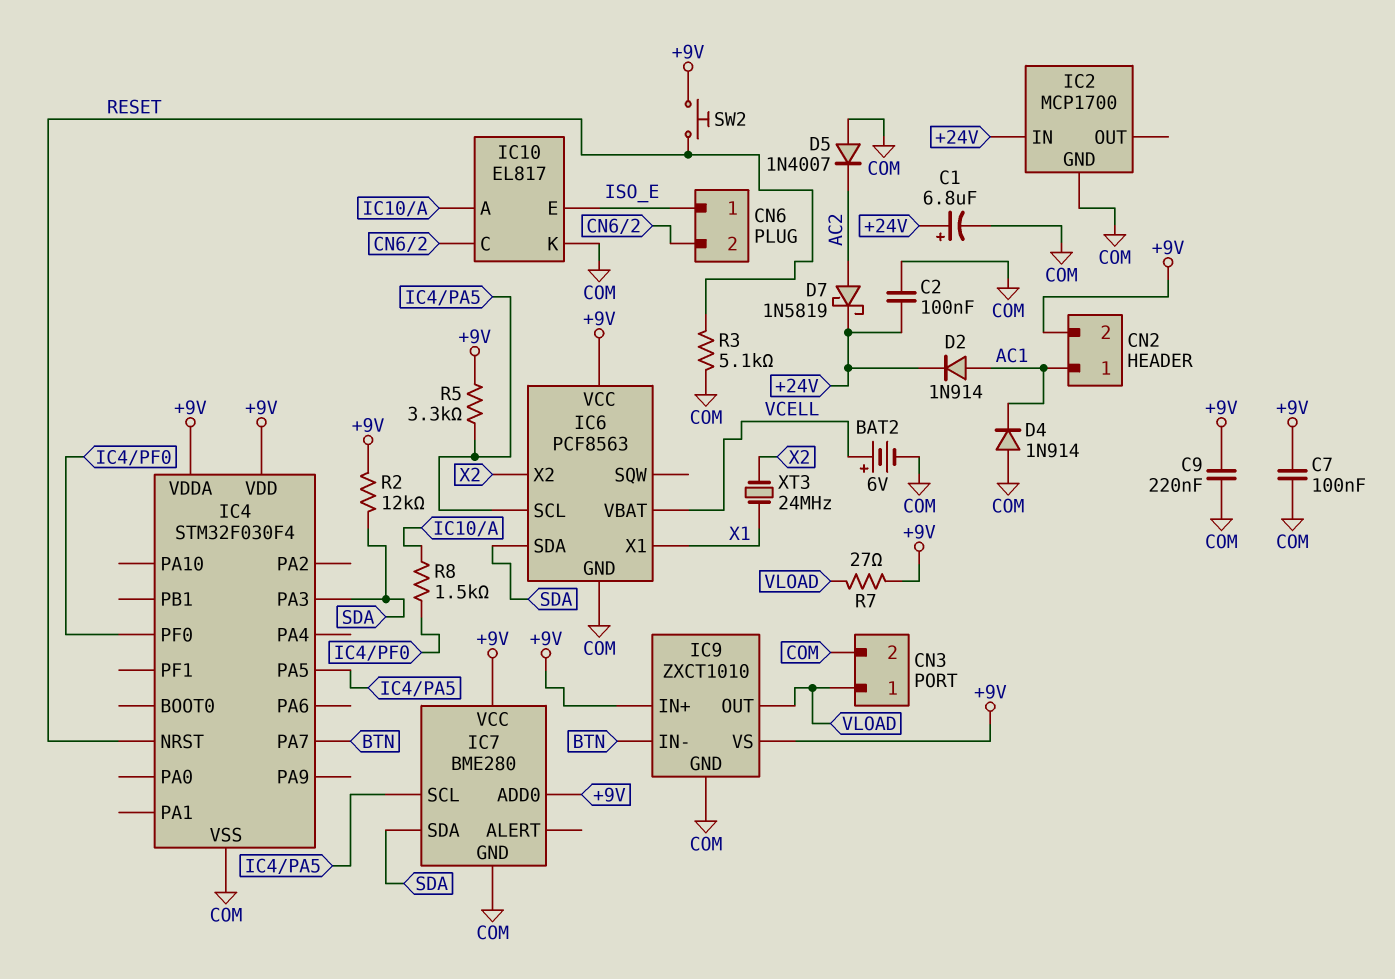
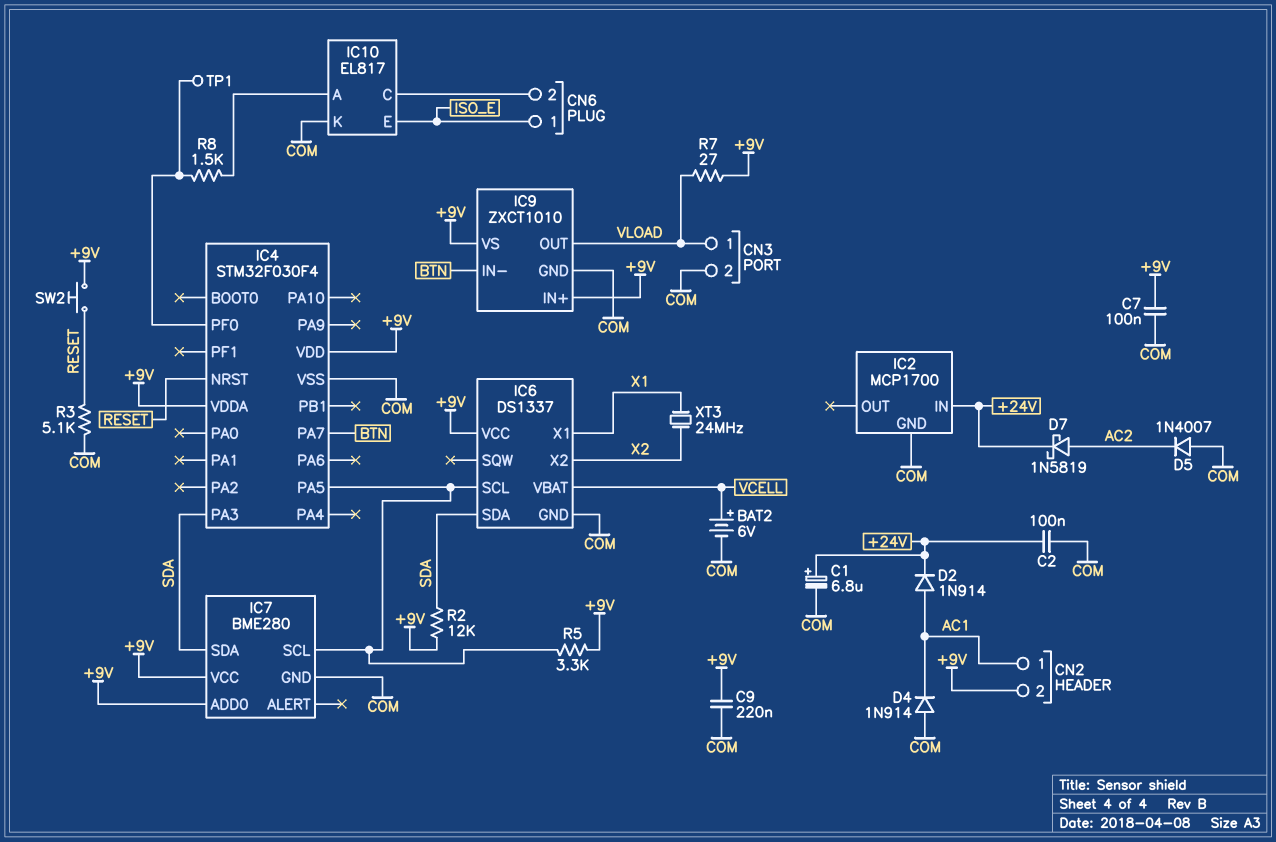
IC6: PCF8563 -> DS1337
TP1: none -> test point (IC4/PF0)

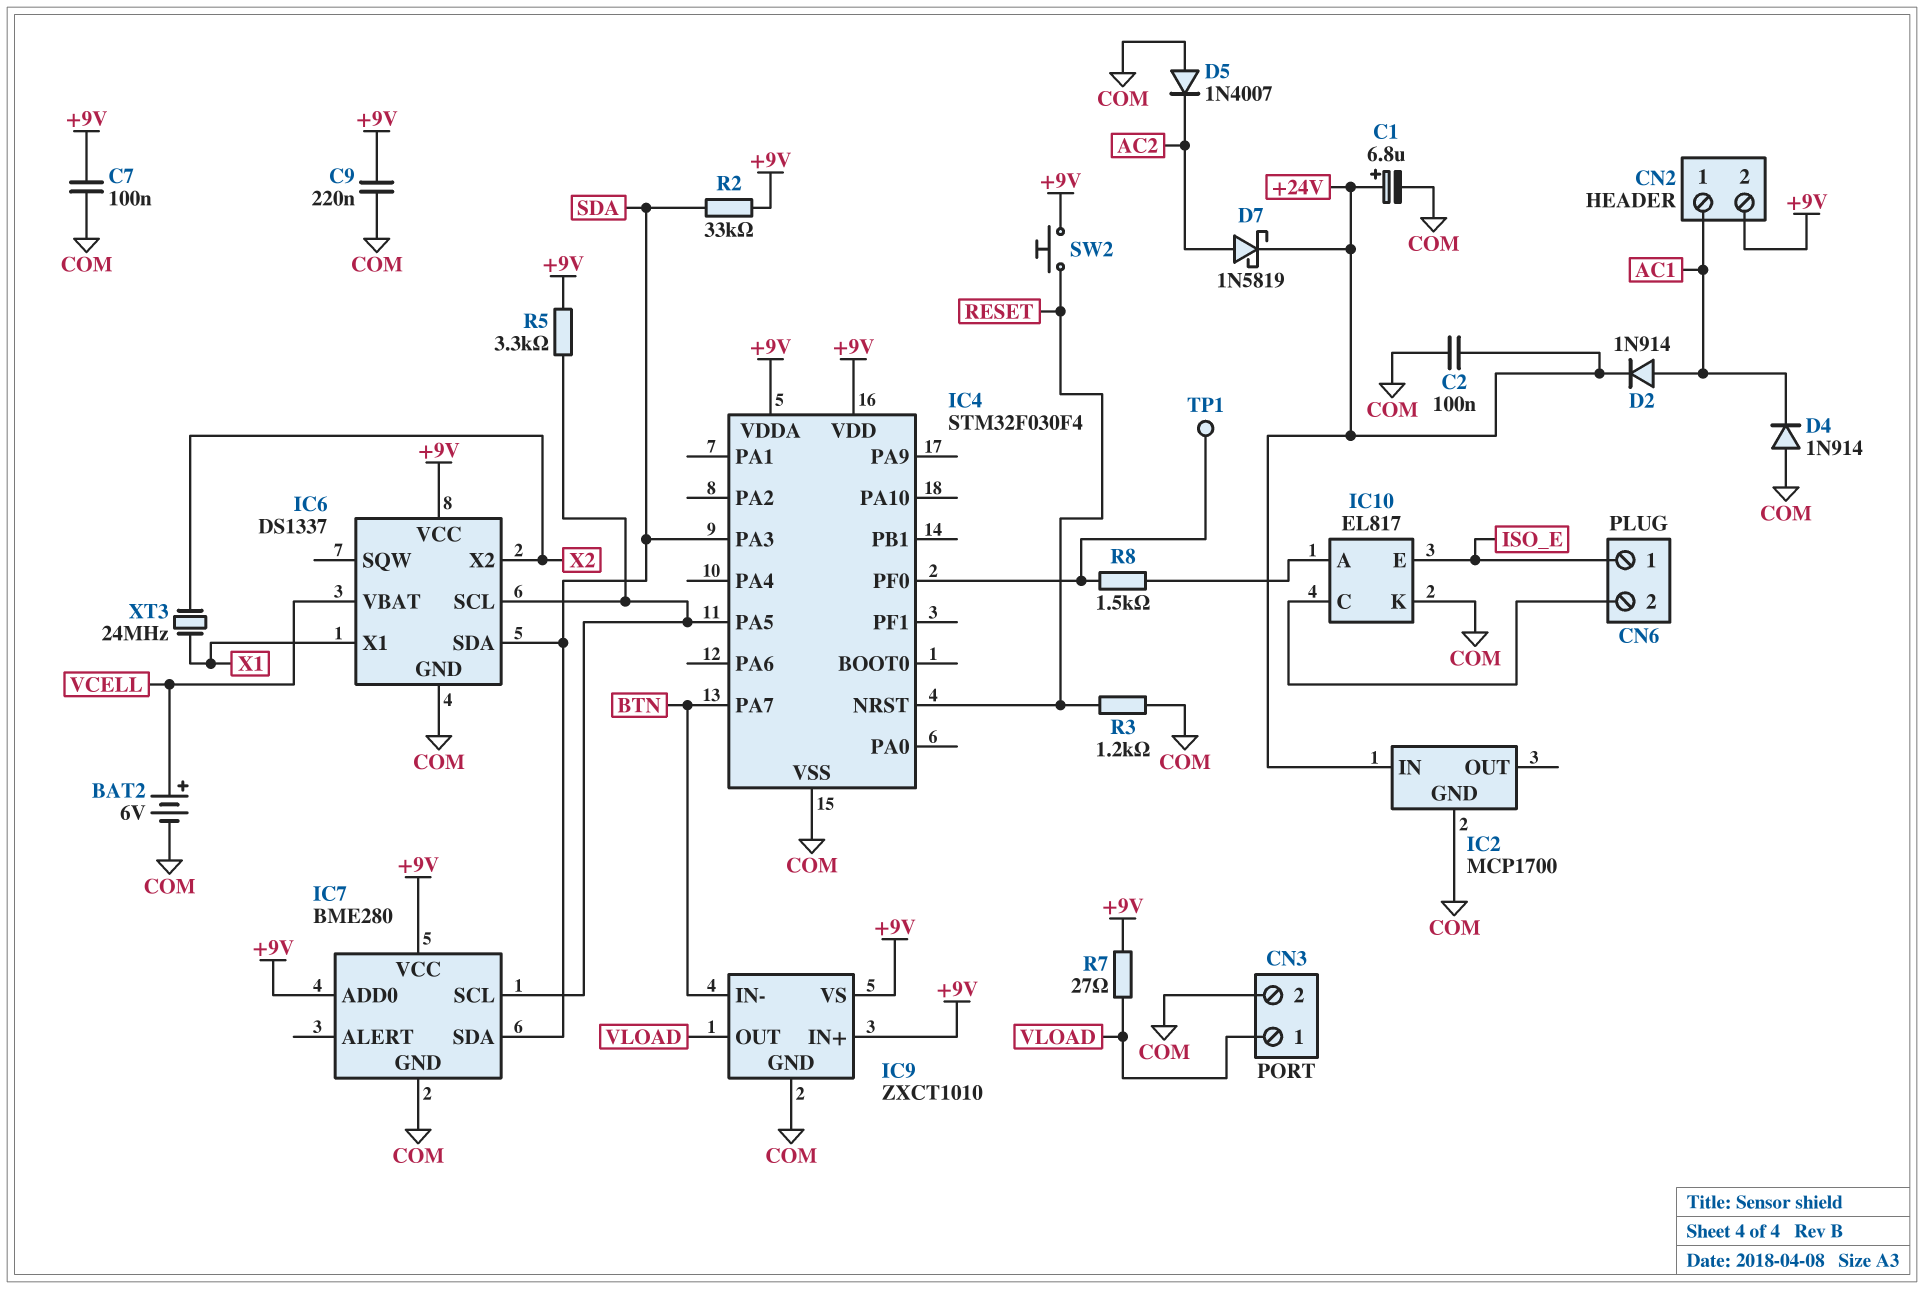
R2: 12k (+9V, SDA) -> 33k (+9V, SDA)
R3: 5.1k (COM, RESET) -> 1.2k (COM, RESET)

